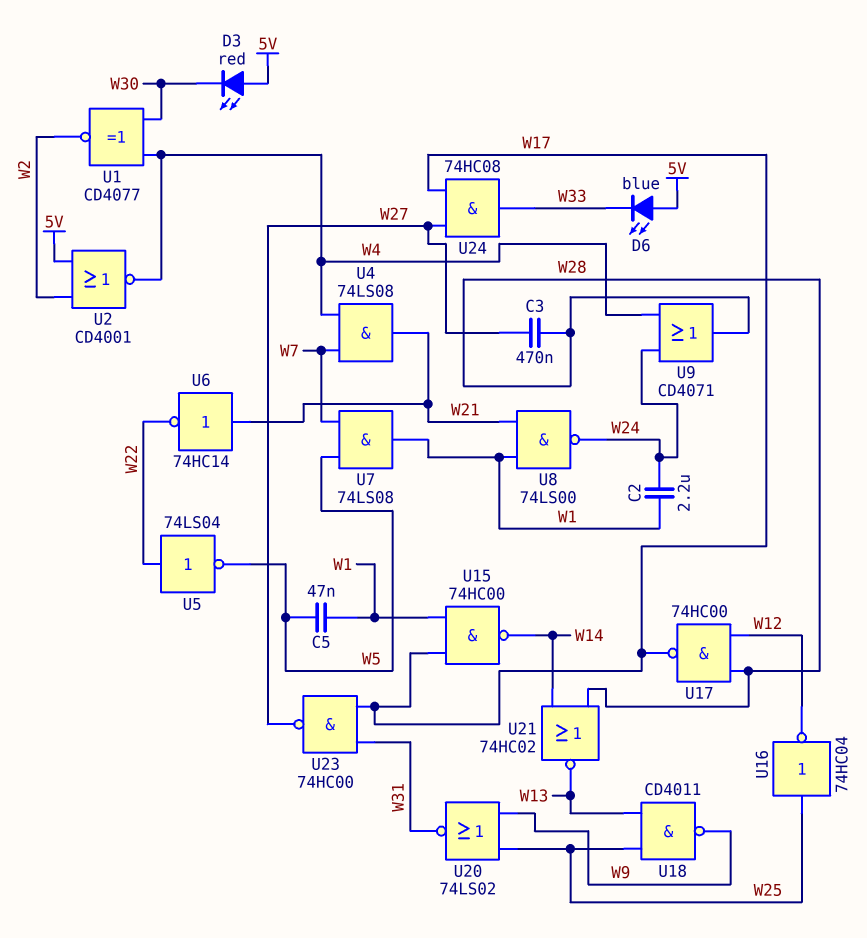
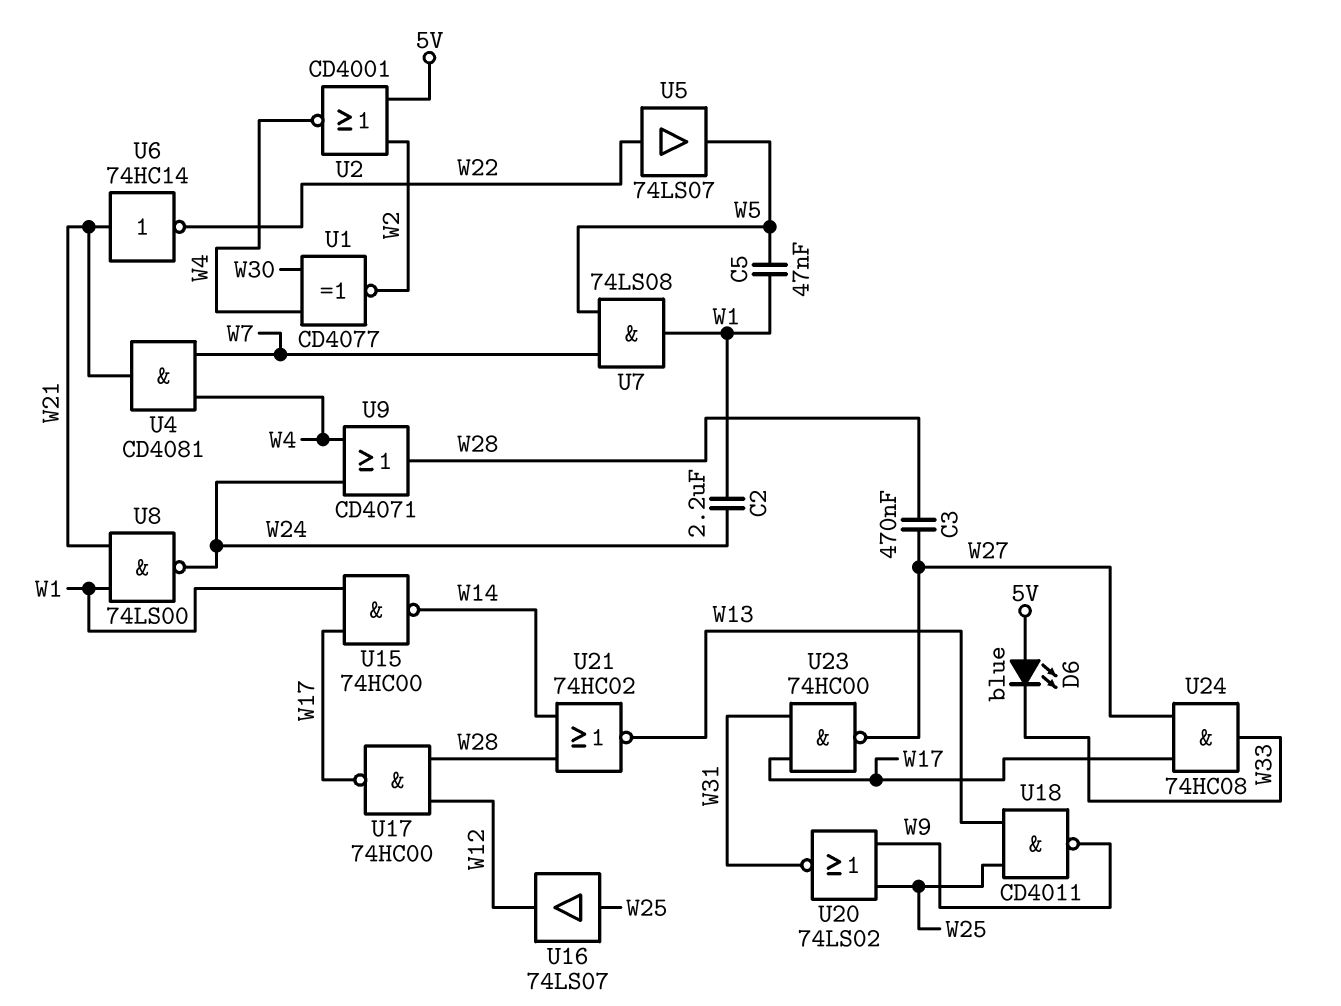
D3: LED red (A 5V, K W30) -> none
U4: AND 74LS08 (in W4, in W7, out W21) -> AND CD4081 (in W4, in W7, out W21)
U5: NOT 74LS04 (in W22, out W5) -> buffer 74LS07 (in W22, out W5)
U16: NOT 74HC04 (in W25, out W12) -> buffer 74LS07 (in W25, out W12)

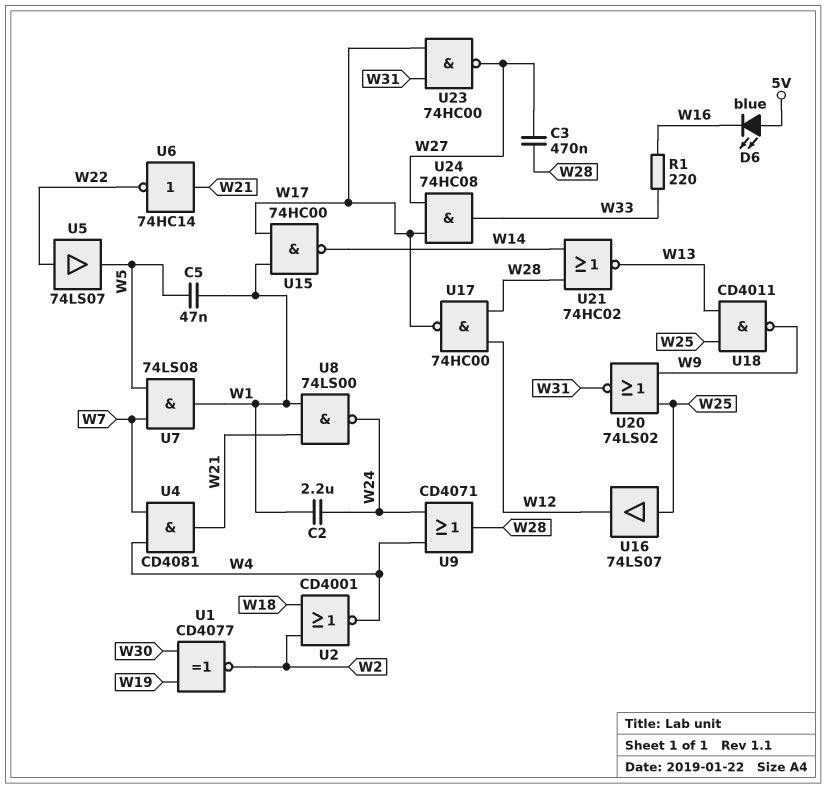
D6: LED blue (A 5V, K W33) -> LED blue (A 5V, K W16)
R1: none -> 220 (W16, W33)
U1: XNOR CD4077 (in W4, in W30, out W2) -> XNOR CD4077 (in W19, in W30, out W2)
U2: NOR CD4001 (in 5V, in W2, out W4) -> NOR CD4001 (in W2, in W18, out W4)

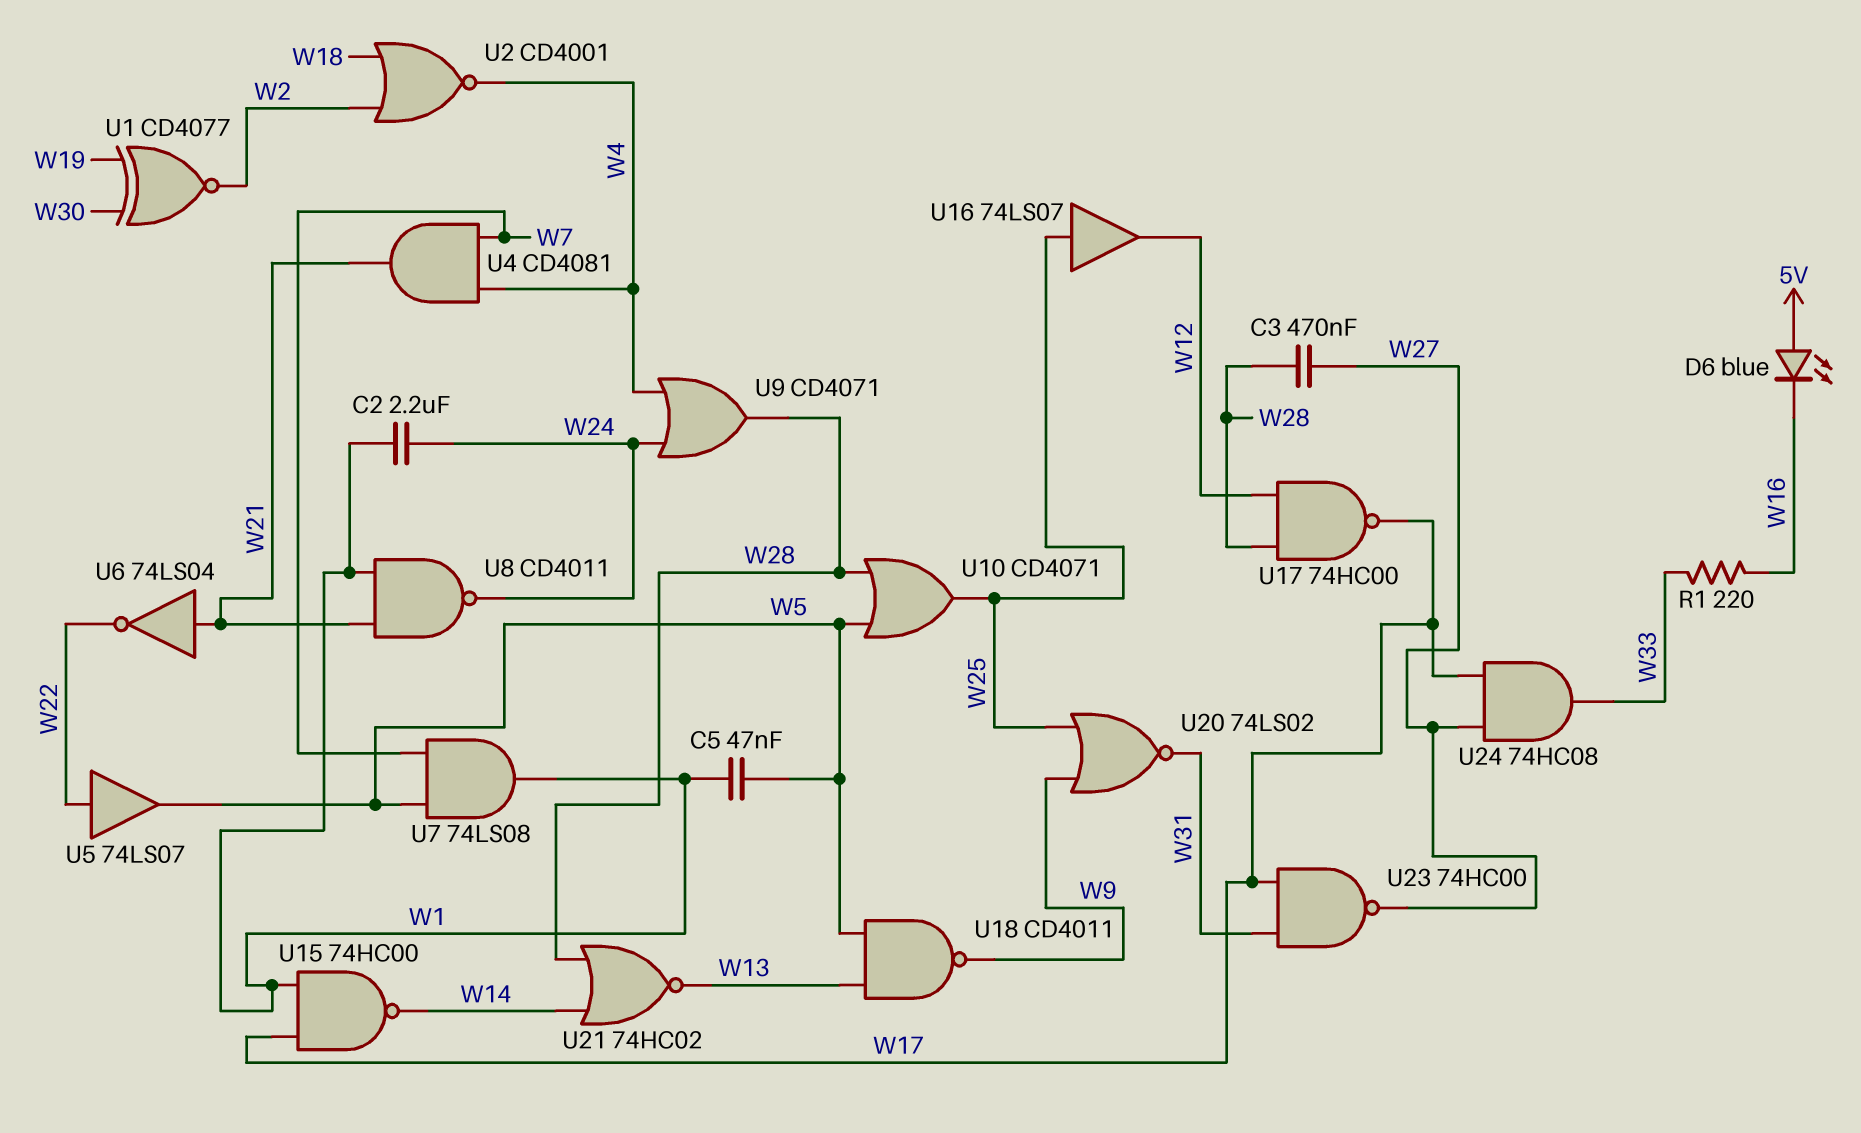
U6: NOT 74HC14 (in W21, out W22) -> NOT 74LS04 (in W21, out W22)
U8: NAND 74LS00 (in W1, in W21, out W24) -> NAND CD4011 (in W1, in W21, out W24)
U10: none -> OR CD4071 (in W5, in W28, out W25)
U18: NAND CD4011 (in W13, in W25, out W9) -> NAND CD4011 (in W5, in W13, out W9)

